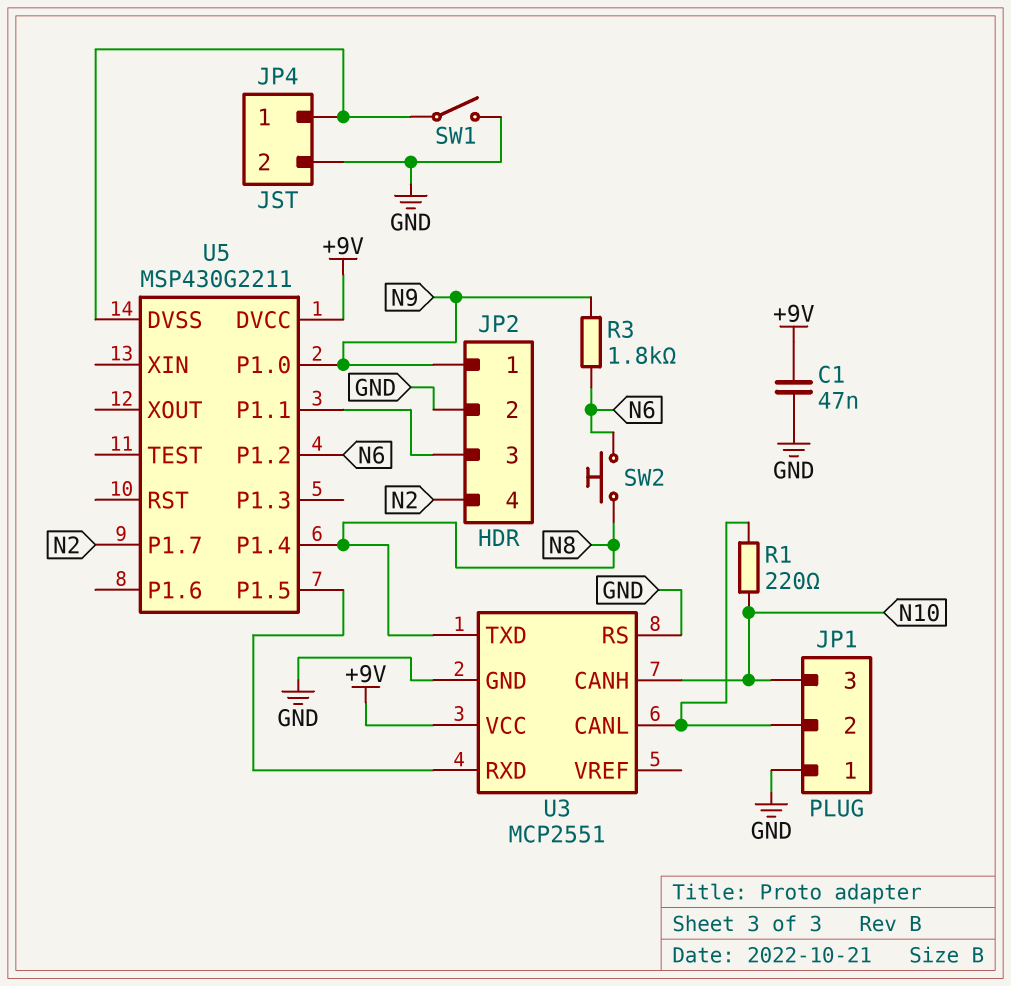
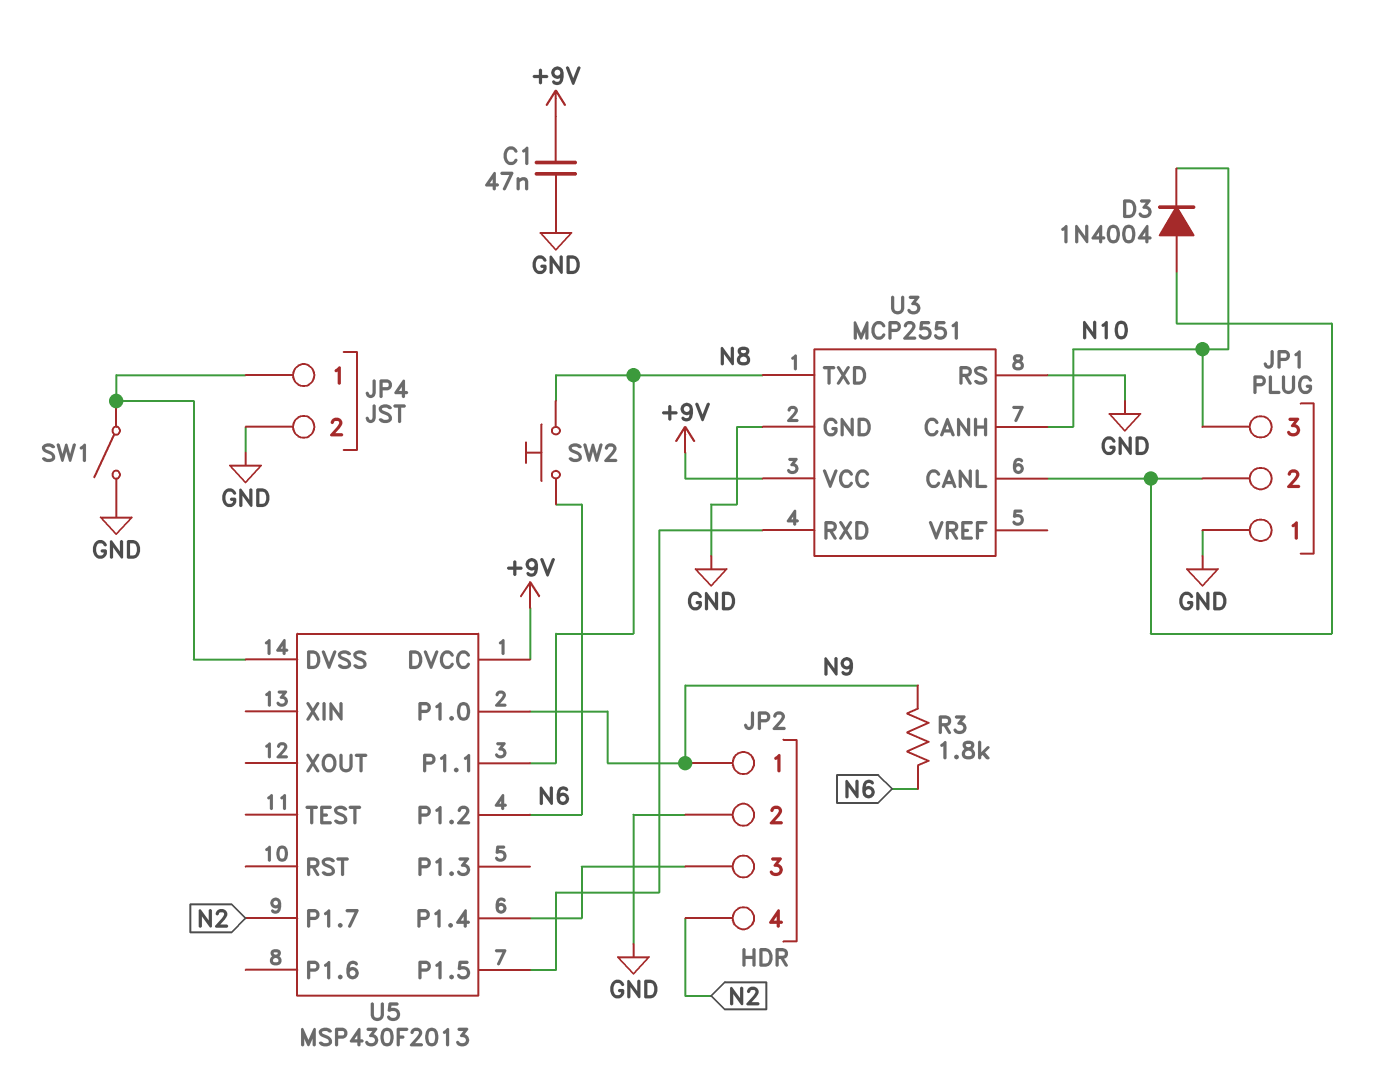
D3: none -> diode 1N4004 (A JP1/2, K N10)
R1: 220 (JP1/2, N10) -> none
U5: MSP430G2211 -> MSP430F2013
U5 pin P1.1: JP2/3 -> N8
U5 pin P1.4: N8 -> JP2/3

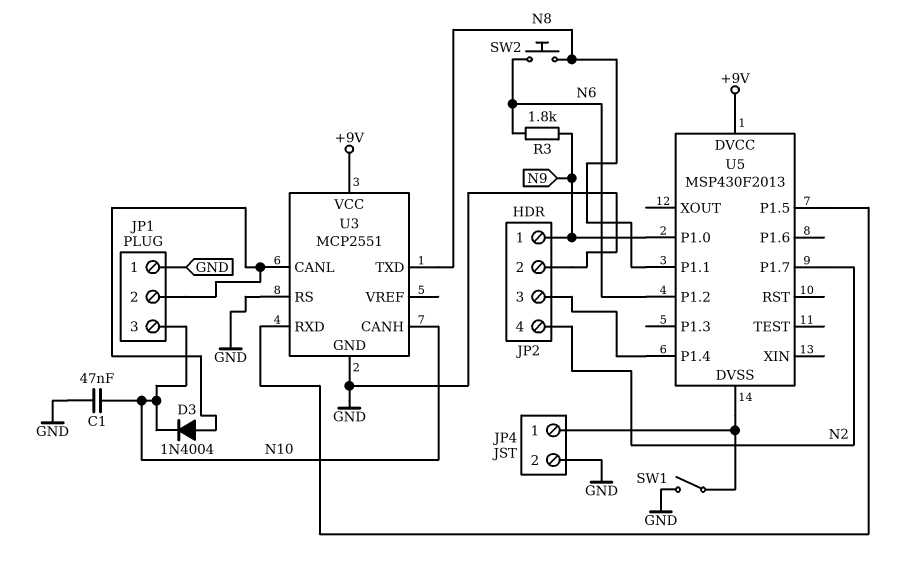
C1: 47nF (+9V, GND) -> 47nF (GND, N10)

